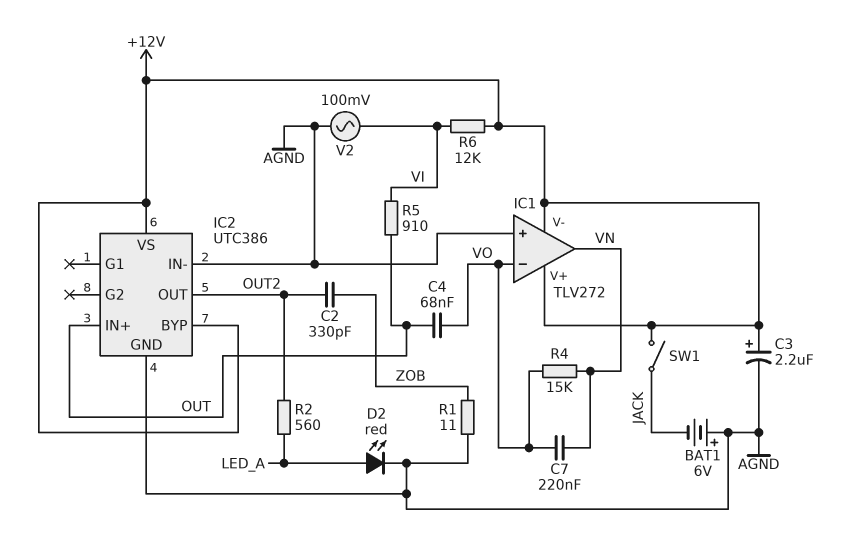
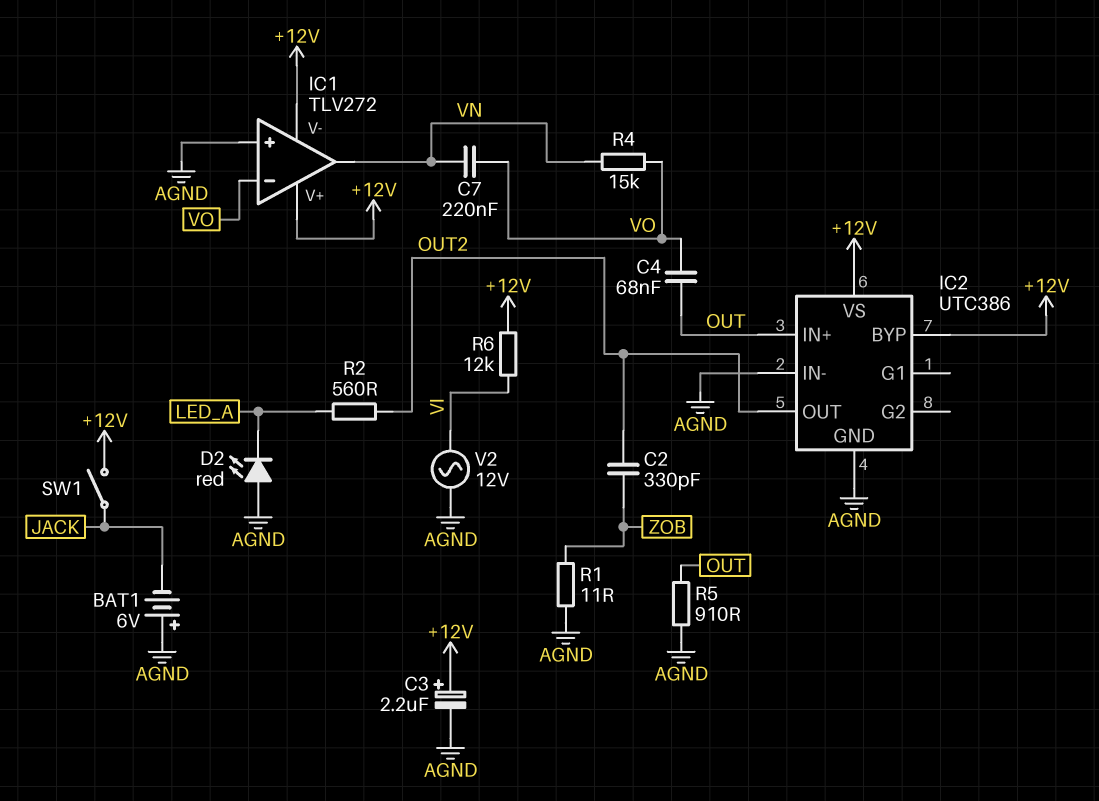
D2: LED red (A LED_A, K AGND) -> LED red (A AGND, K LED_A)
R5: 910 (OUT, VI) -> 910 (AGND, OUT)
V2: AC 100mV (AGND, VI) -> AC 12V (AGND, VI)

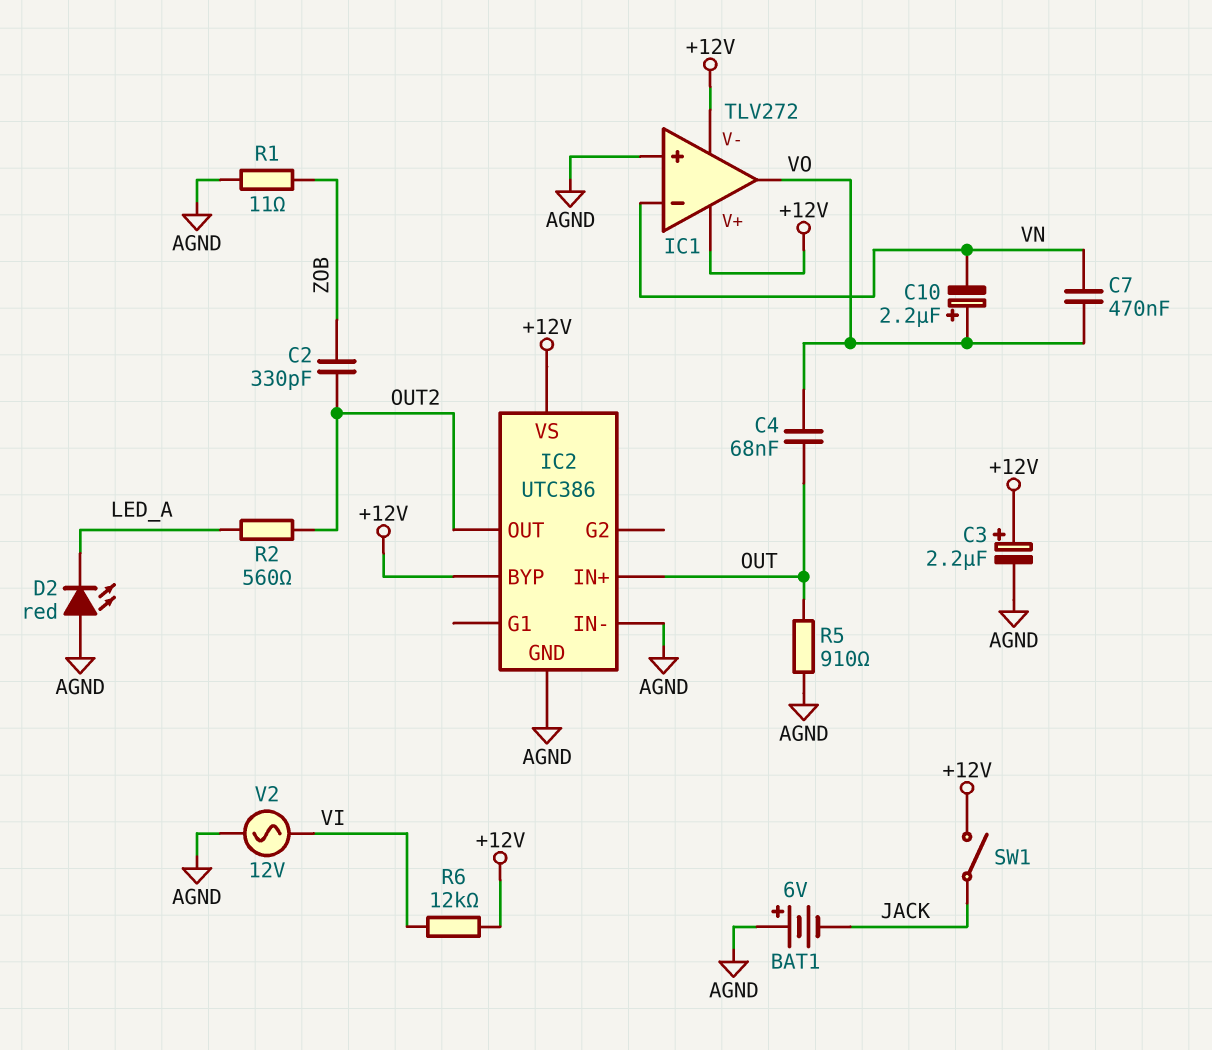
C7: 220nF (VN, VO) -> 470nF (VN, VO)
C10: none -> 2.2uF (plus VO, minus VN)
IC1 pin in-: VO -> VN
IC1 pin out: VN -> VO
R4: 15k (VN, VO) -> none

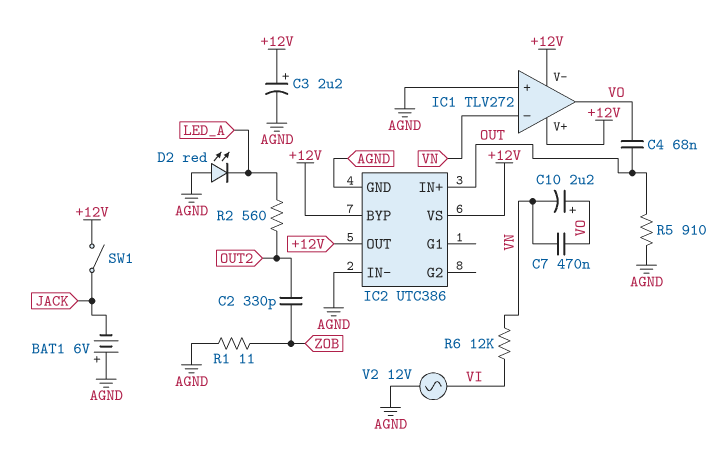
IC2 pin OUT: OUT2 -> +12V
R6: 12k (+12V, VI) -> 12k (VI, VN)

